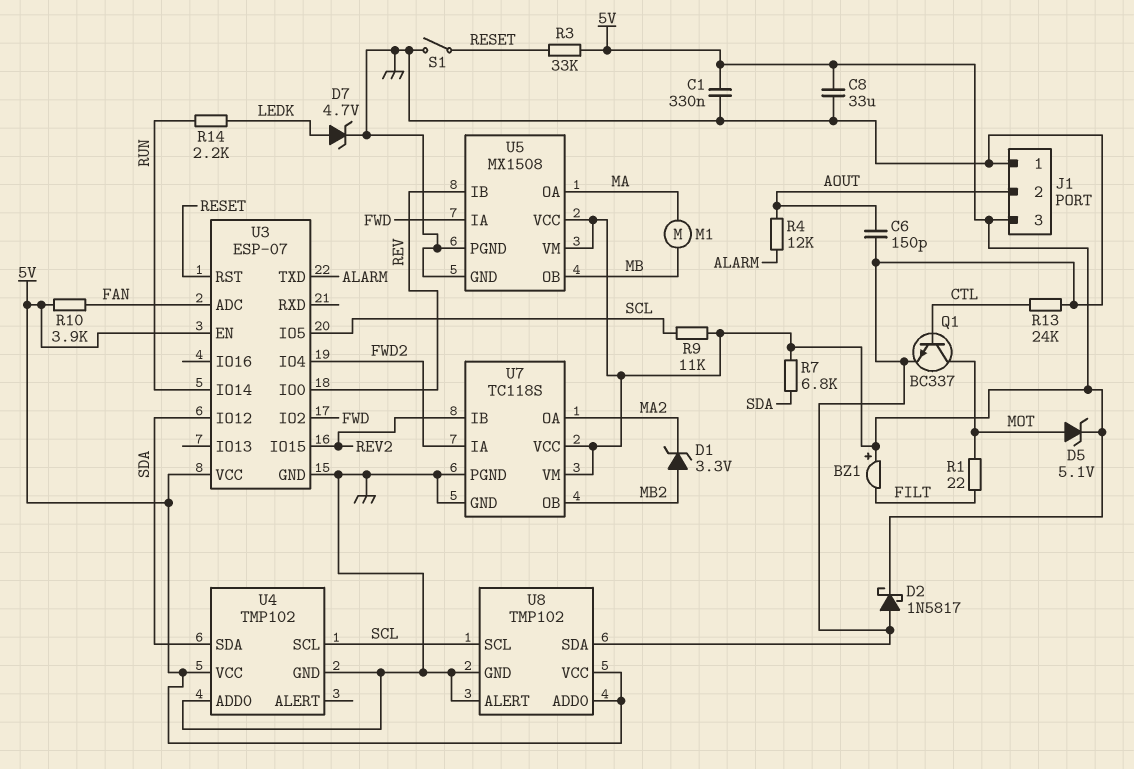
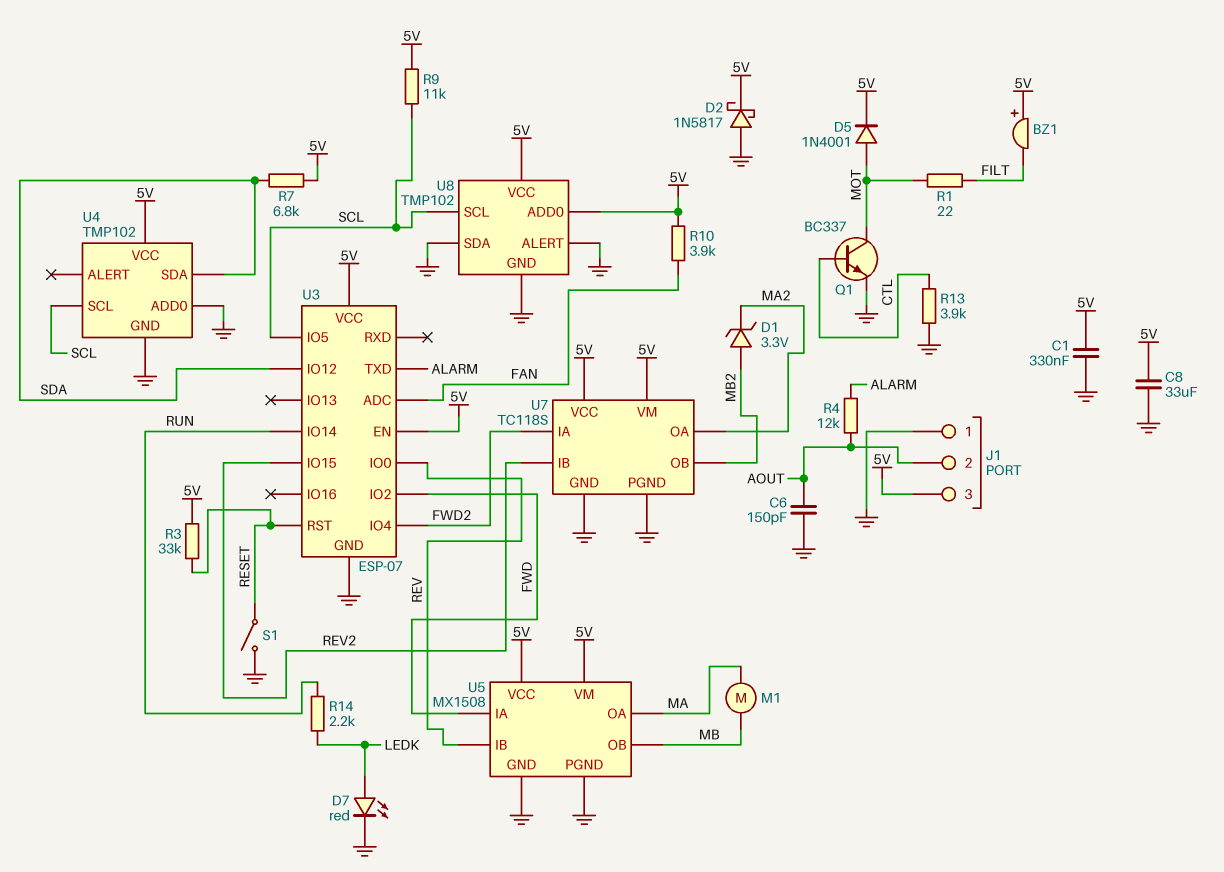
D5: zener 5.1V (A MOT, K 5V) -> diode 1N4001 (A MOT, K 5V)
D7: zener 4.7V (A LEDK, K GND) -> LED red (A LEDK, K GND)
R13: 24k (CTL, GND) -> 3.9k (CTL, GND)

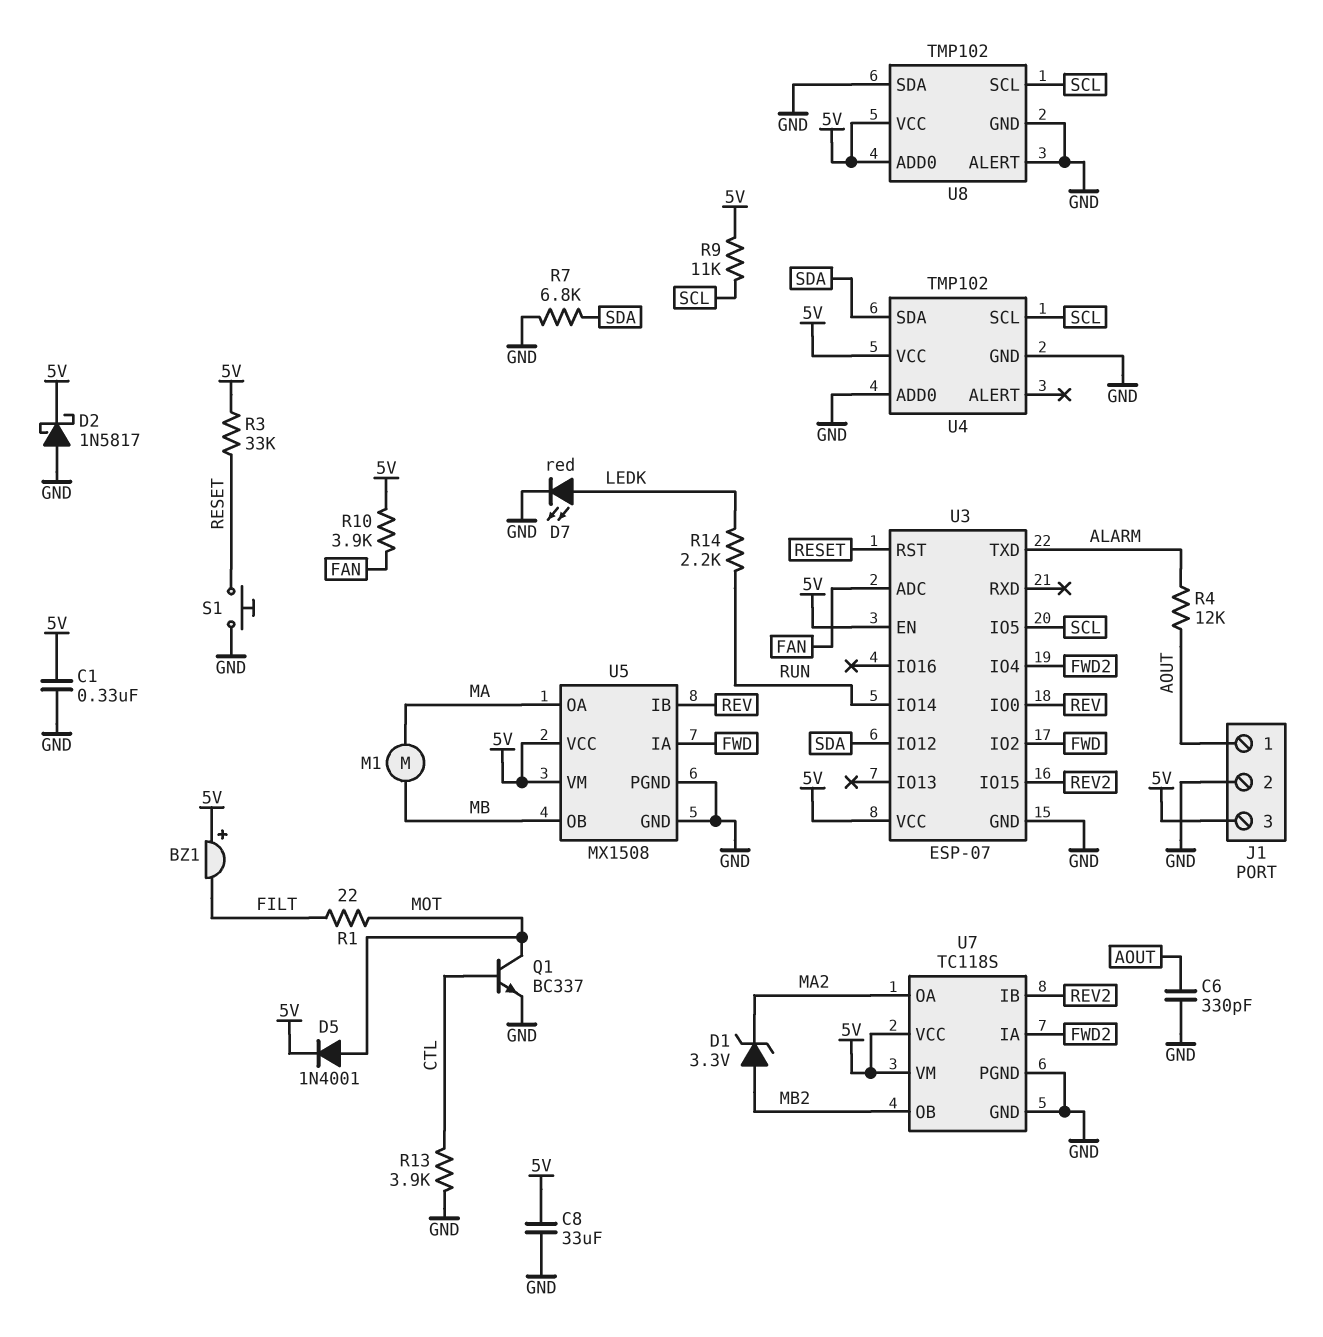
C6: 150pF (AOUT, GND) -> 330pF (AOUT, GND)
J1 pin 1: GND -> AOUT
J1 pin 2: AOUT -> GND
R7: 6.8k (5V, SDA) -> 6.8k (GND, SDA)
S1: switch (GND, RESET) -> button (GND, RESET)

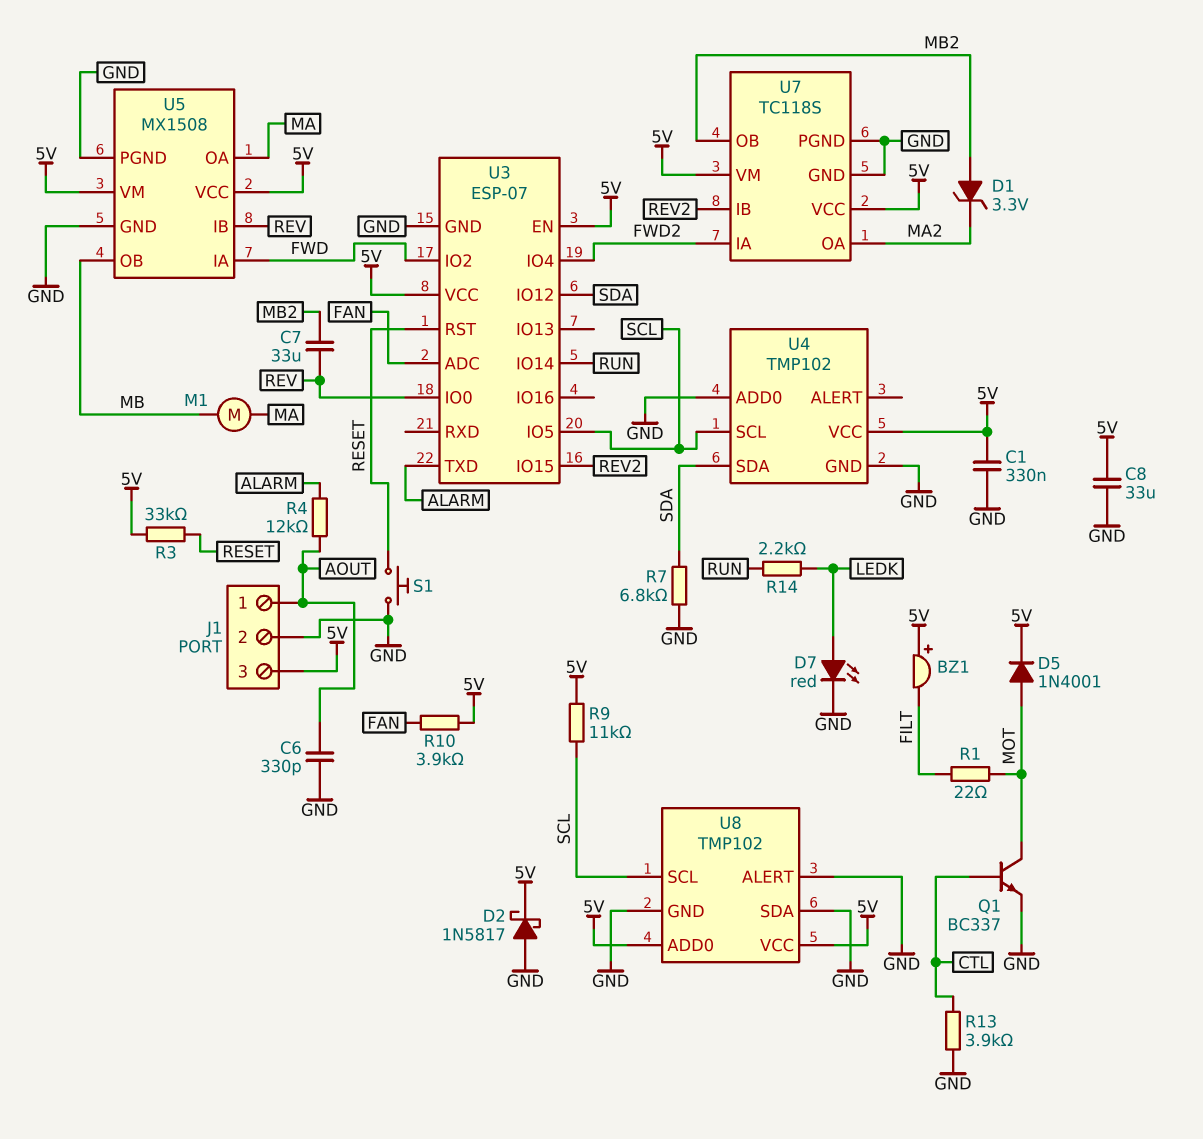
C7: none -> 33uF (MB2, REV)

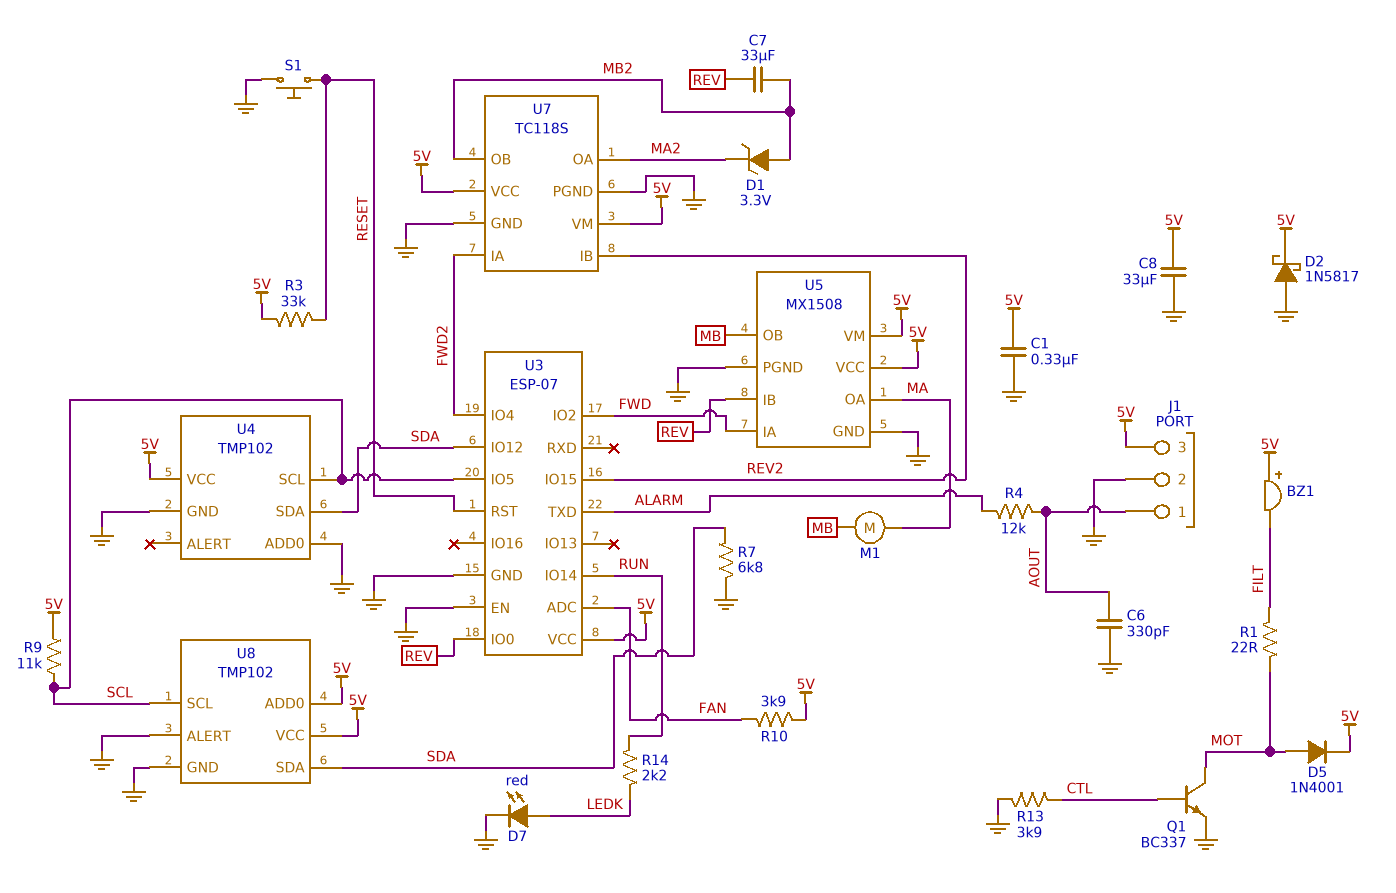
U3 pin EN: 5V -> GND
U8 pin SDA: GND -> SDA

